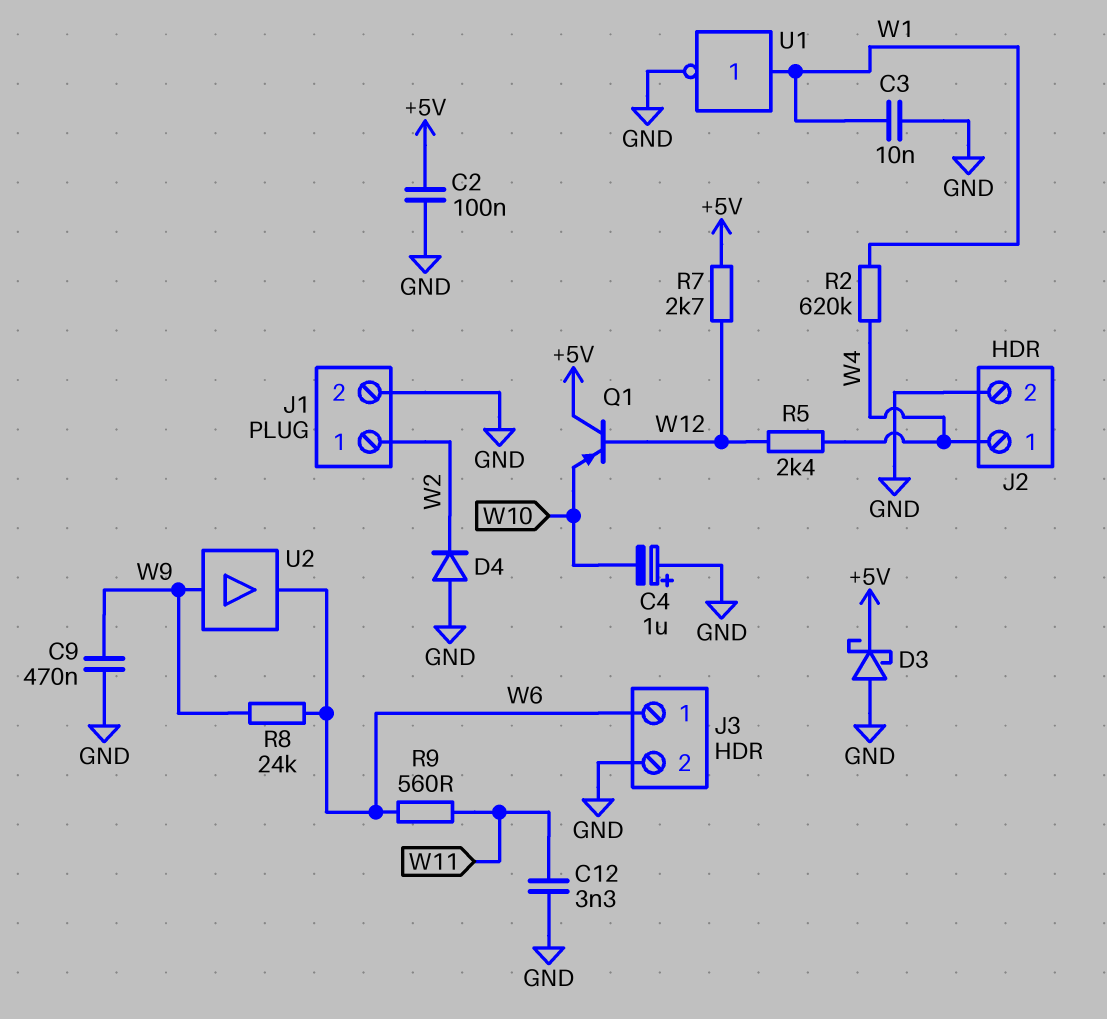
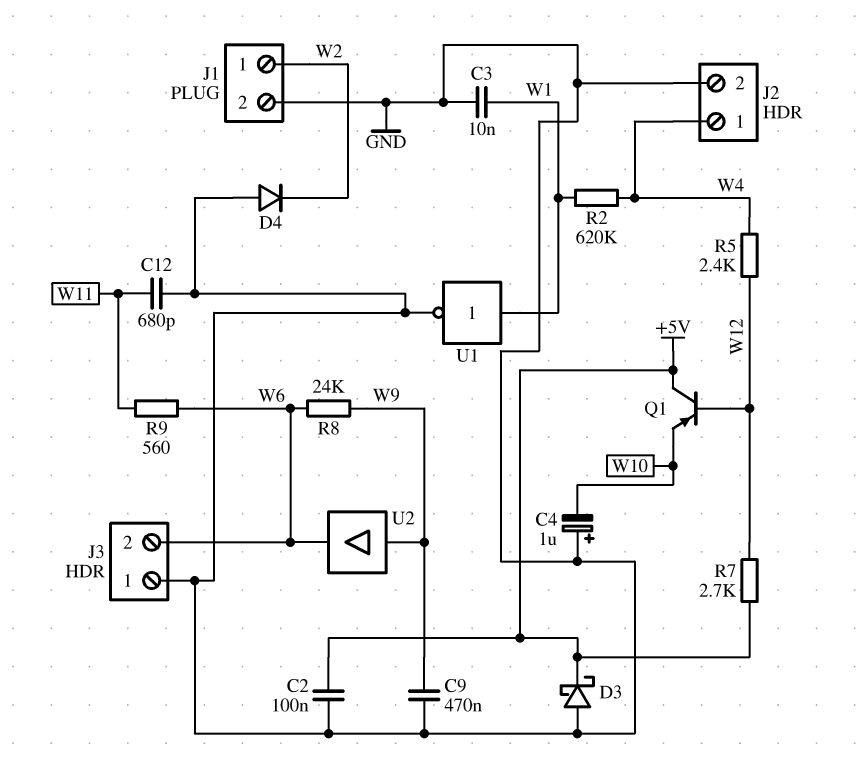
C12: 3.3nF (GND, W11) -> 680pF (GND, W11)
J3 pin 1: W6 -> GND
J3 pin 2: GND -> W6

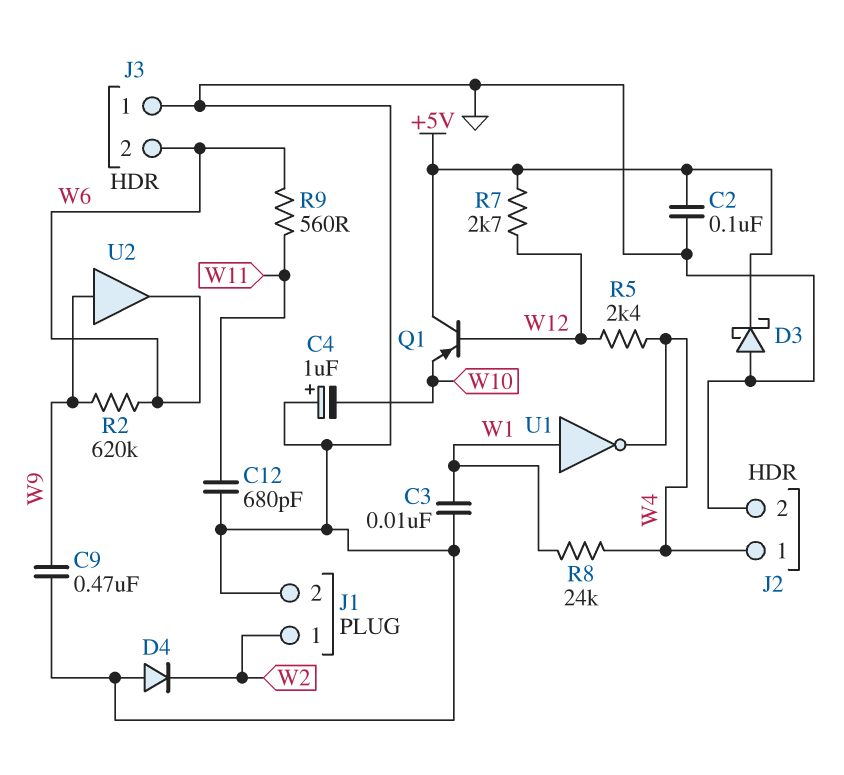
R2: 620k (W1, W4) -> 620k (W6, W9)
R8: 24k (W6, W9) -> 24k (W1, W4)
U1: NOT (in W1, out GND) -> NOT (in W1, out W4)

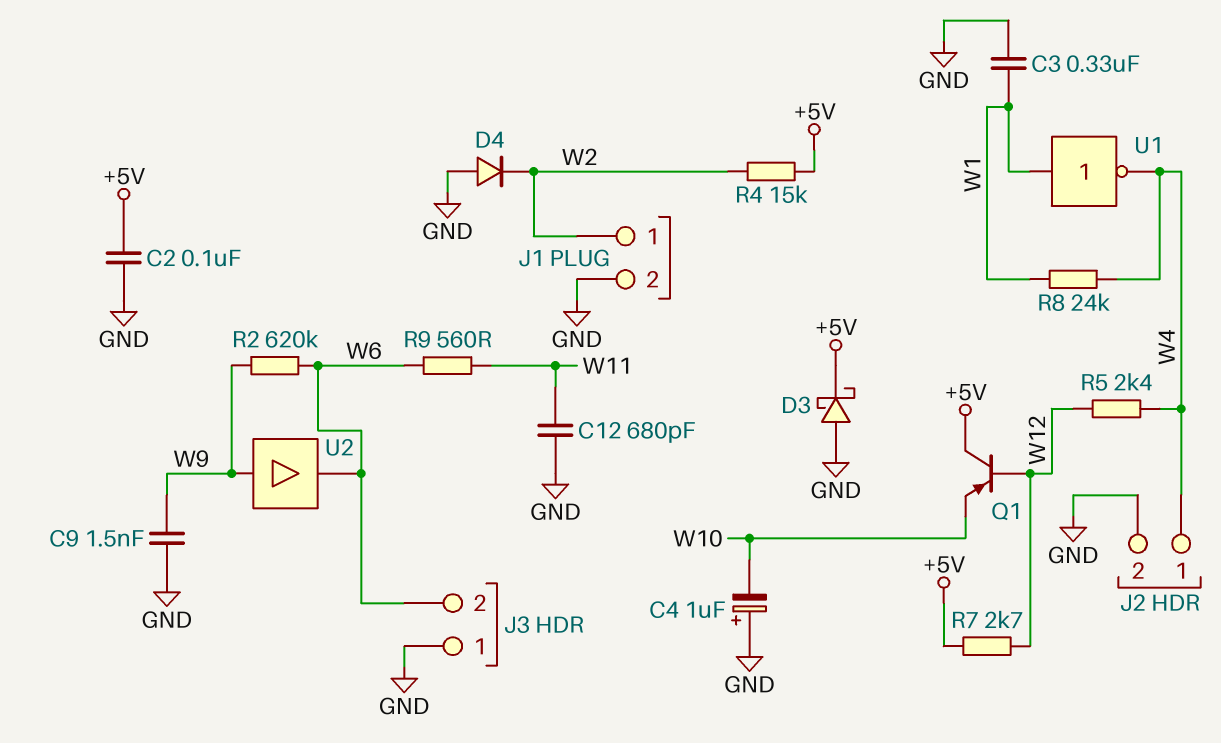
C3: 10nF (GND, W1) -> 330nF (GND, W1)
C9: 470nF (GND, W9) -> 1.5nF (GND, W9)
R4: none -> 15k (+5V, W2)

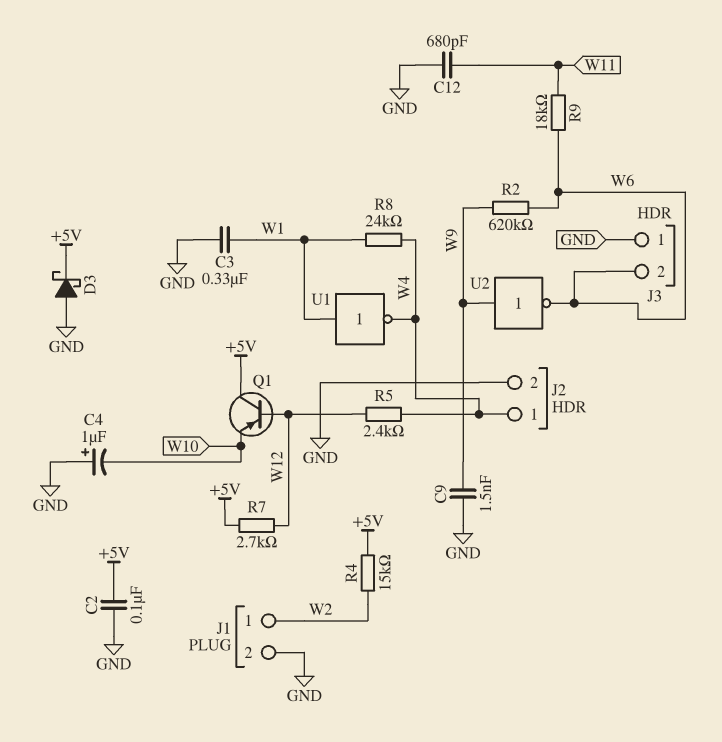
D4: diode (A GND, K W2) -> none
R9: 560 (W6, W11) -> 18k (W6, W11)
U2: buffer (in W9, out W6) -> NOT (in W9, out W6)

